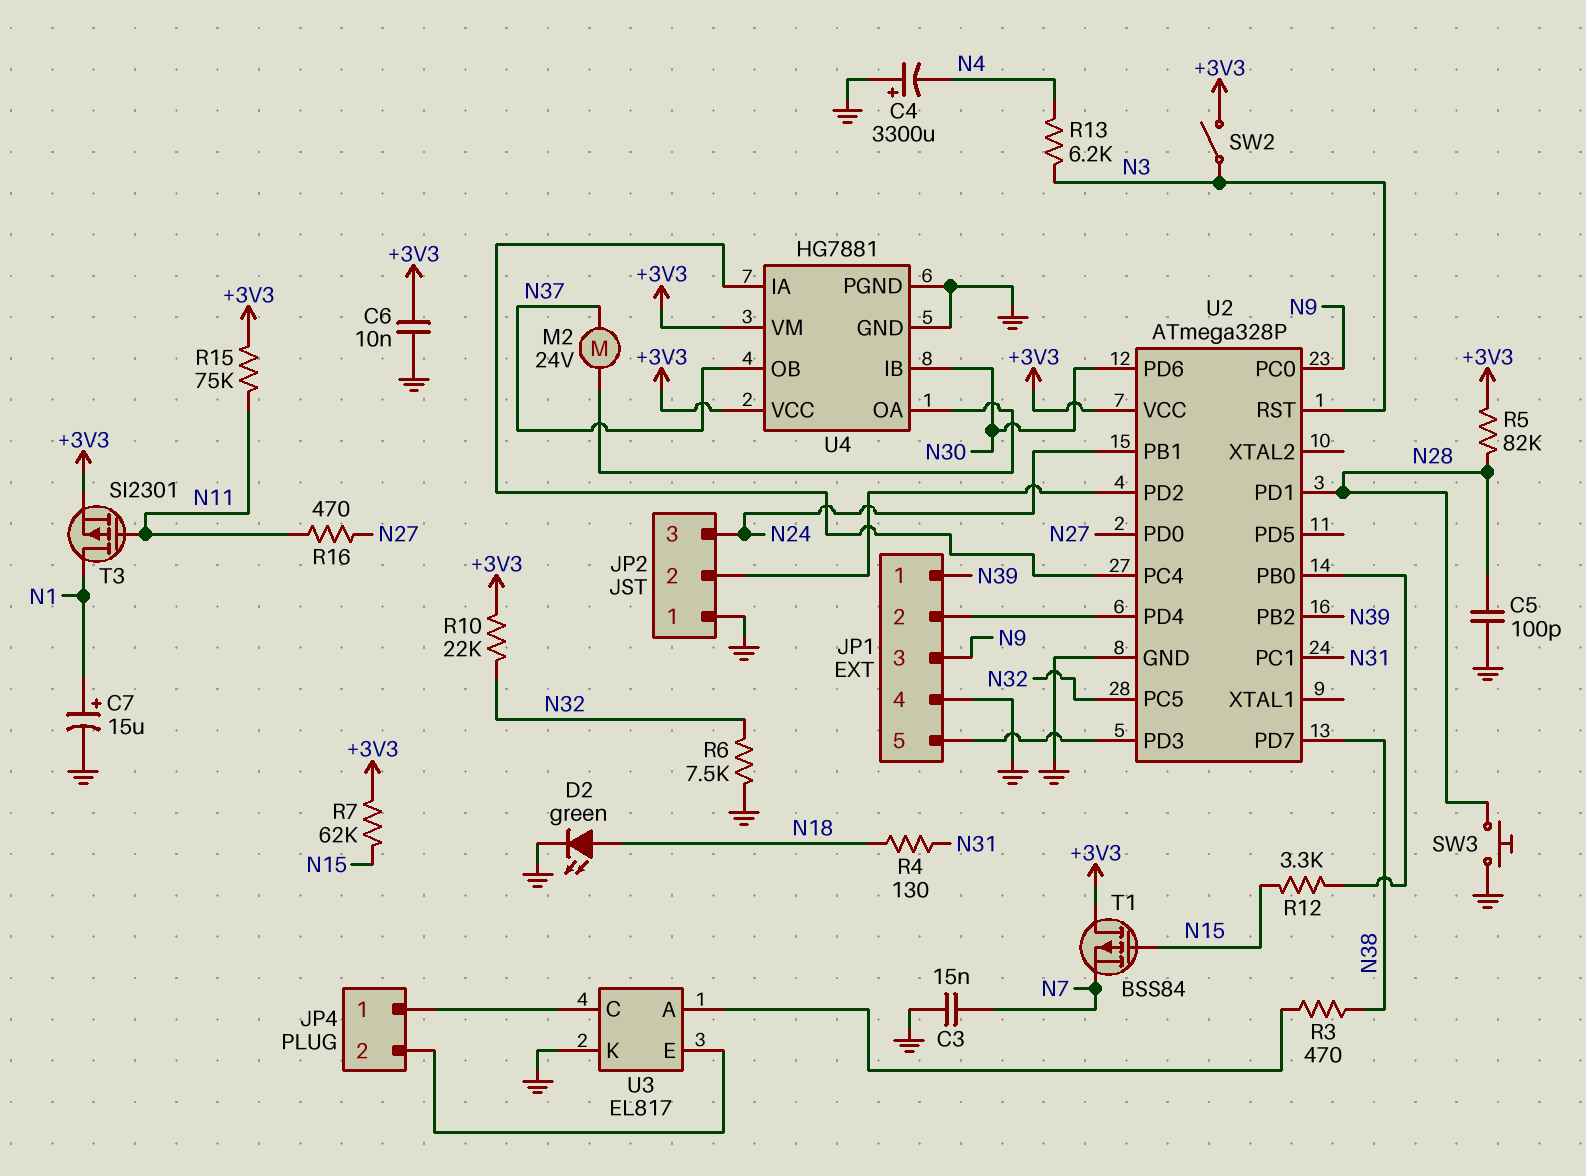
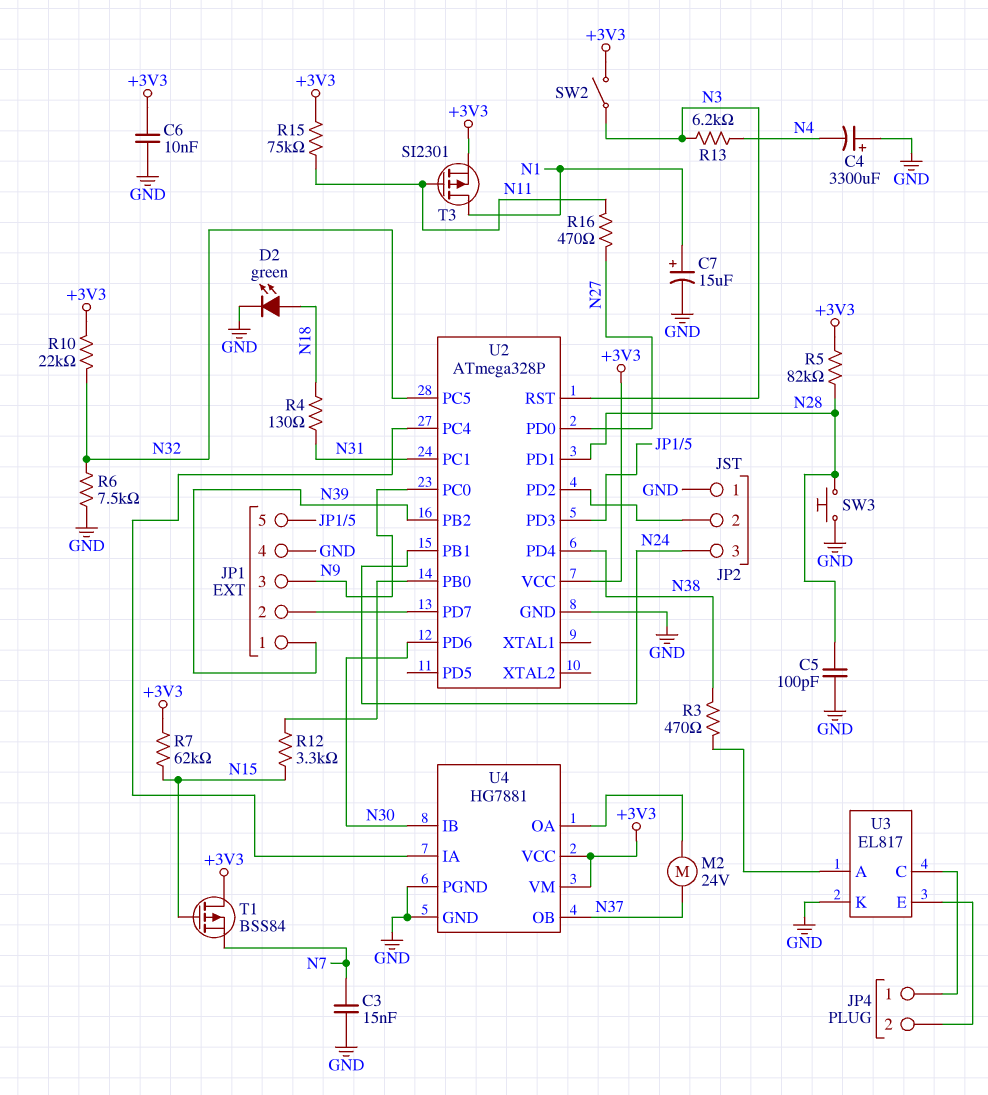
U2 pin PD4: JP1/2 -> N38
U2 pin PD7: N38 -> JP1/2

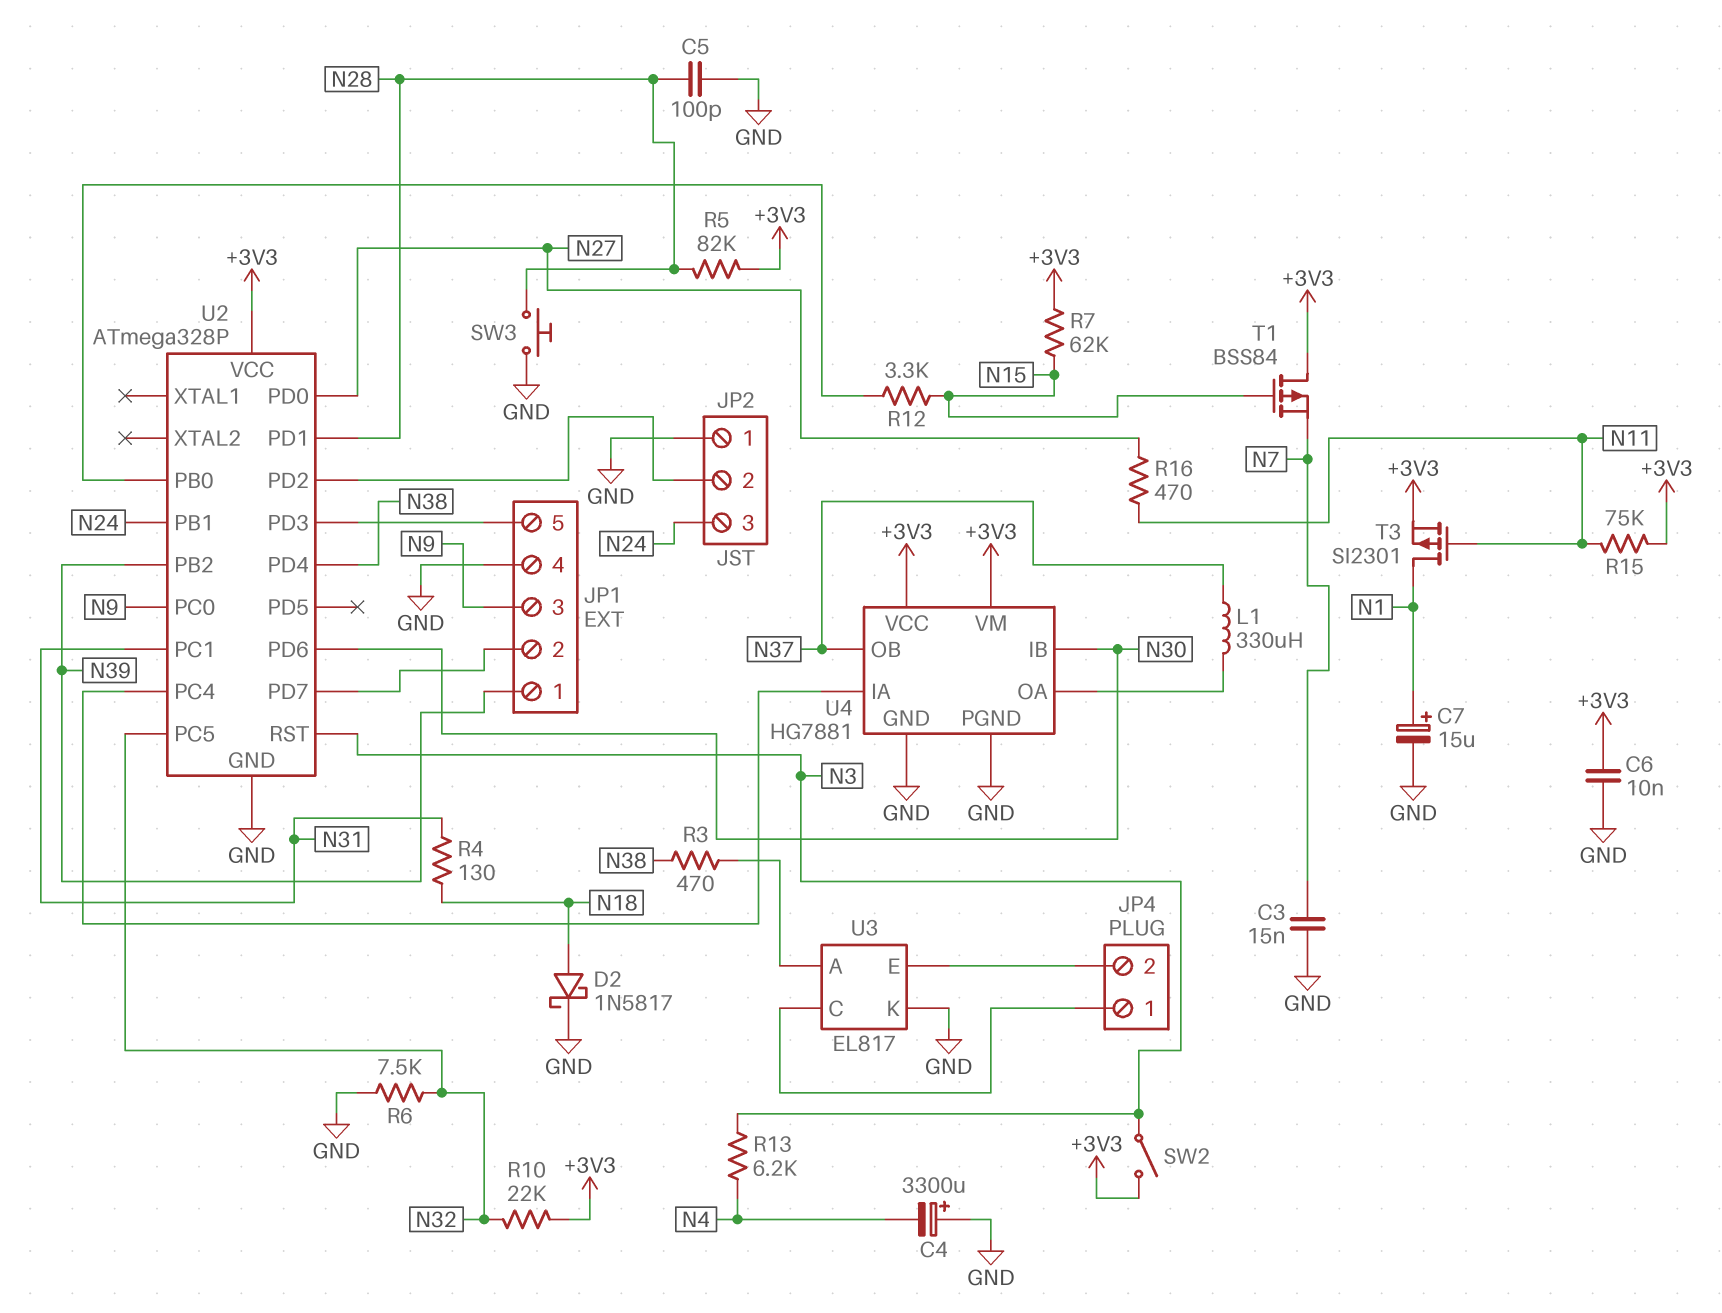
D2: LED green (A N18, K GND) -> schottky 1N5817 (A N18, K GND)
L1: none -> 330uH (N37, U4/OA)
M2: motor 24V (N37, U4/OA) -> none

